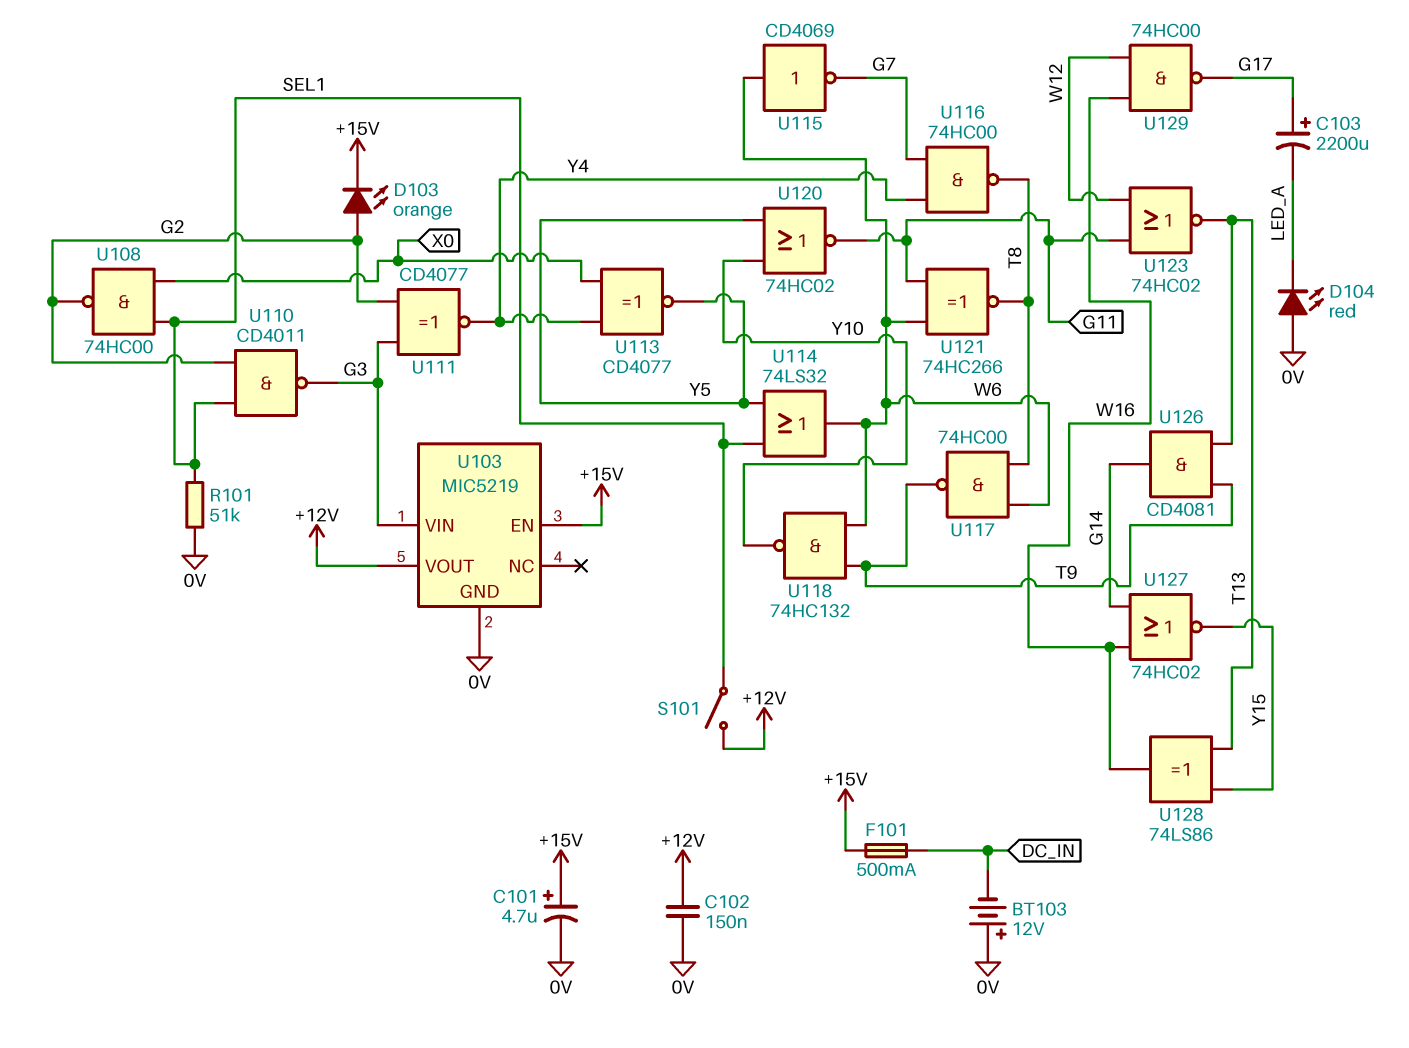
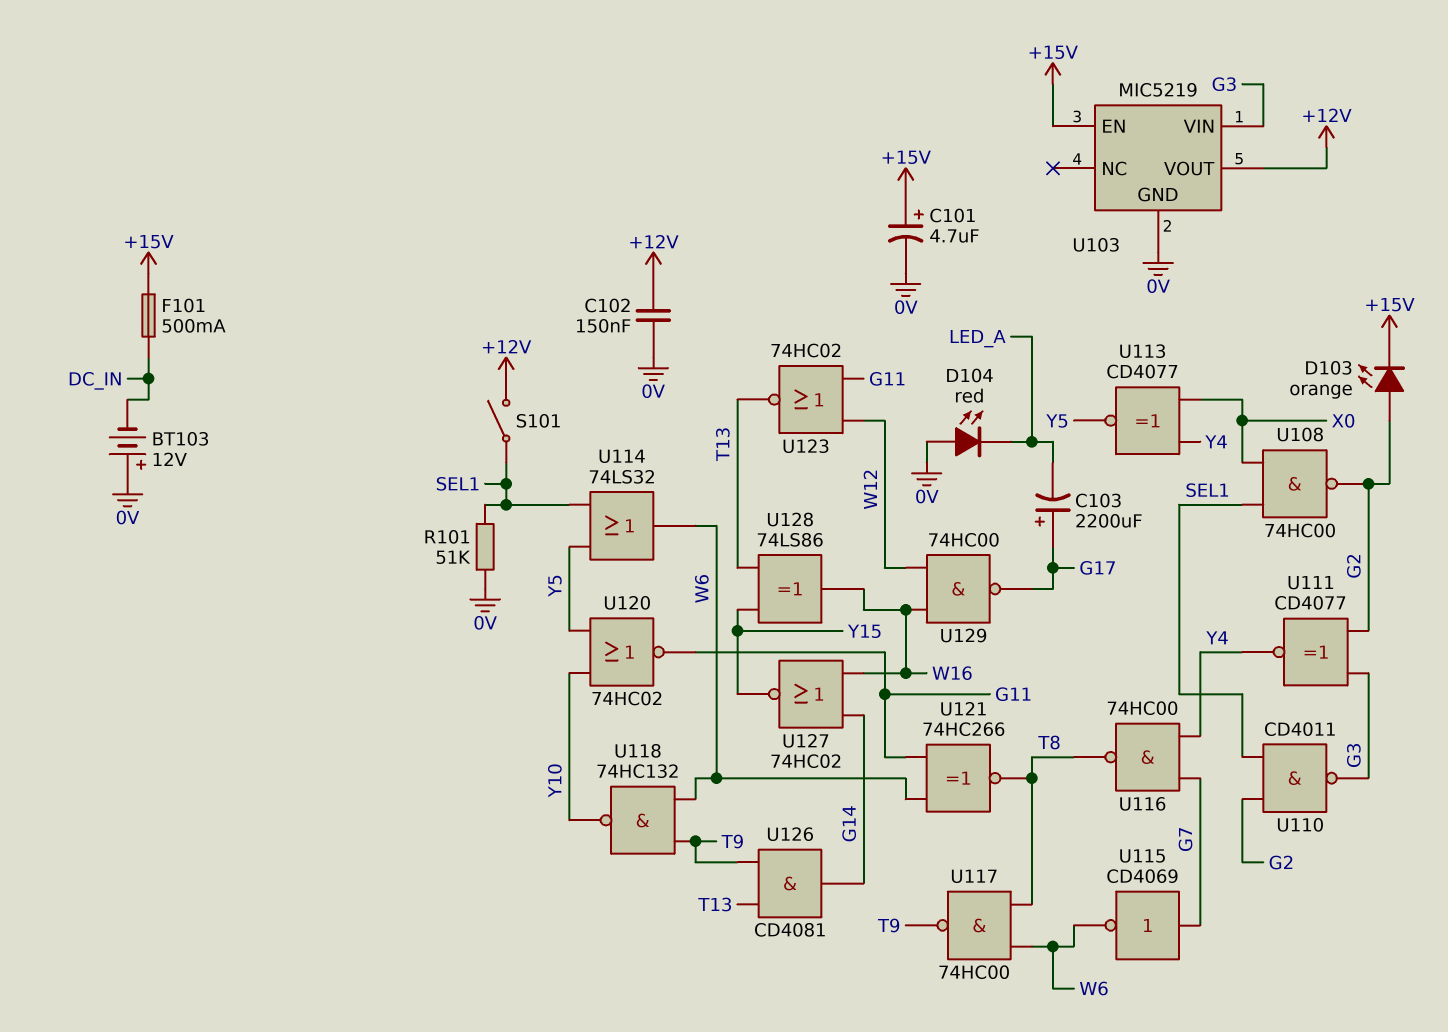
U115: NOT CD4069 (in W6, out G7) -> NOT CD4069 (in G7, out W6)

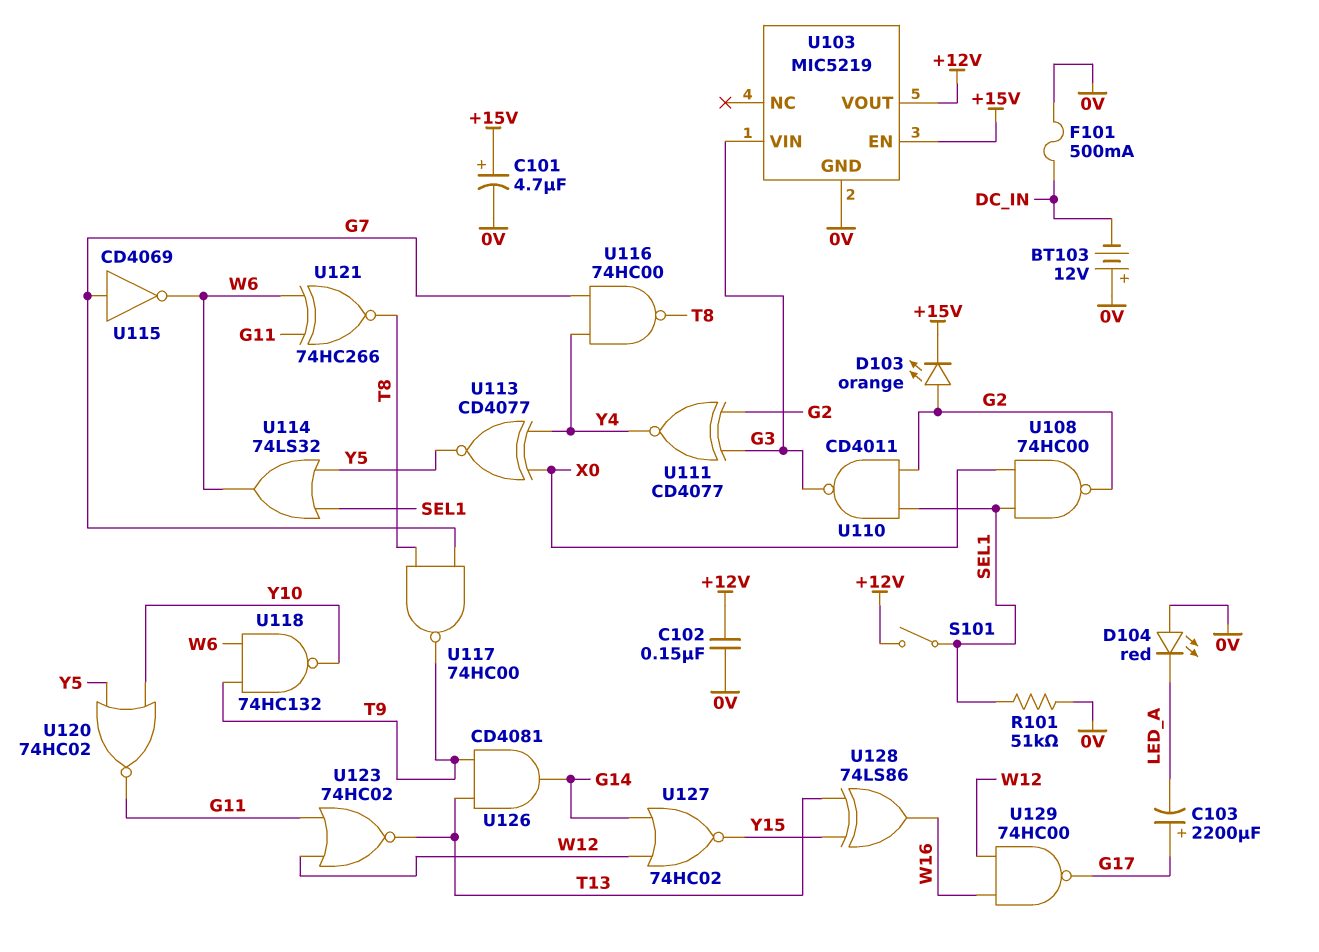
F101: 500mA (+15V, DC_IN) -> 500mA (0V, DC_IN)
U117: NAND 74HC00 (in T8, in W6, out T9) -> NAND 74HC00 (in G7, in T8, out T9)
U127: NOR 74HC02 (in G14, in W16, out Y15) -> NOR 74HC02 (in G14, in W12, out Y15)

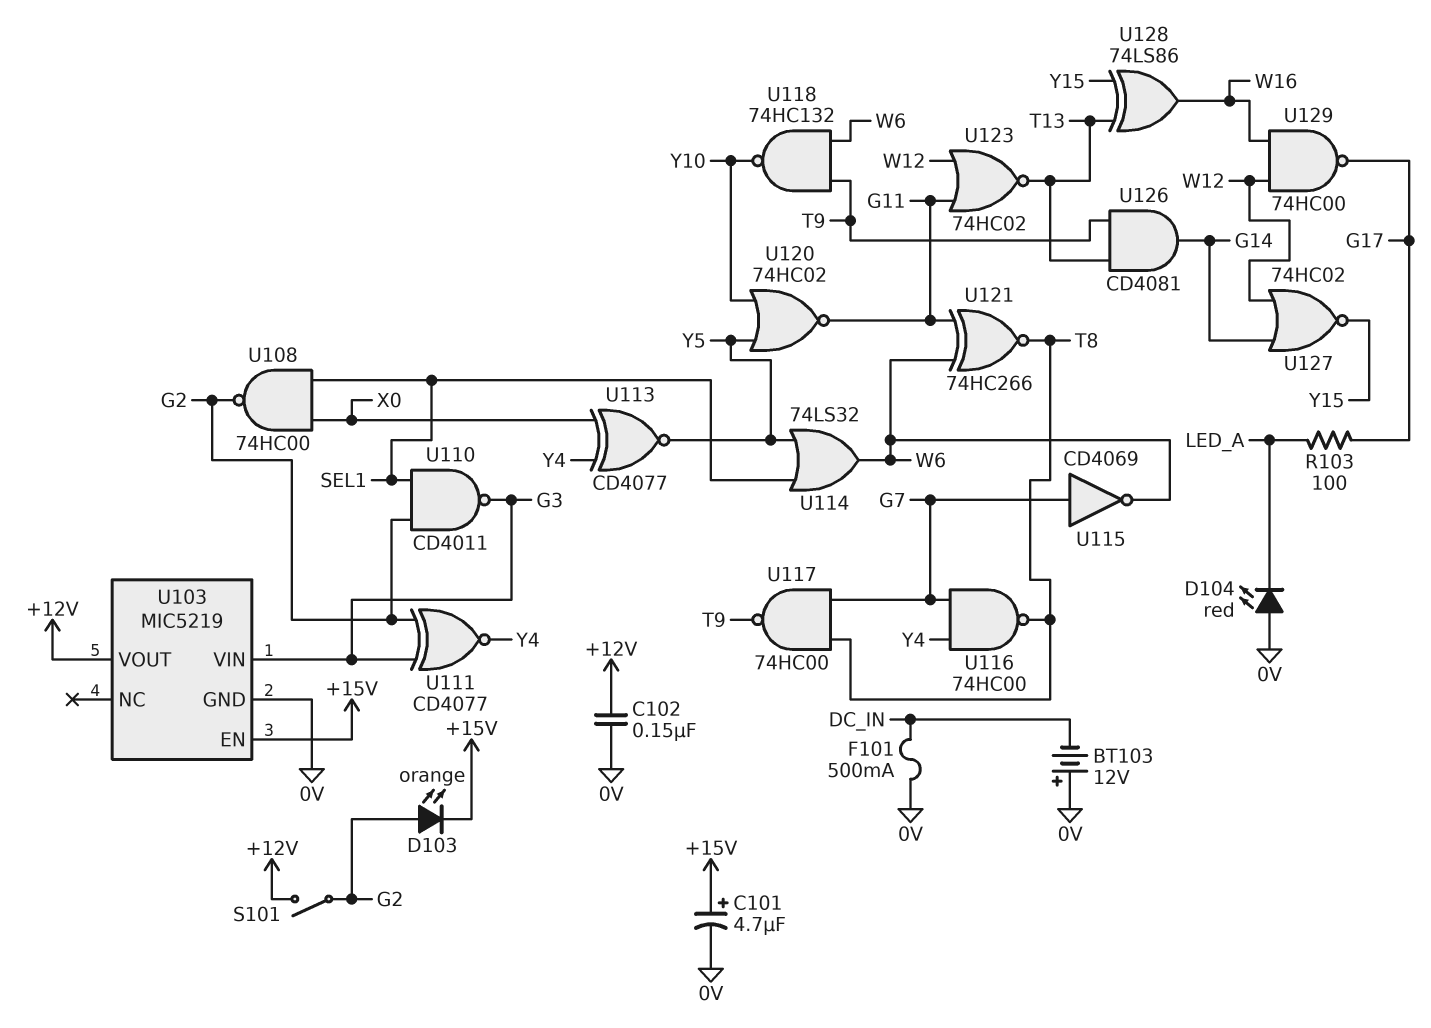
C103: 2200uF (plus G17, minus LED_A) -> none
R101: 51k (0V, SEL1) -> none
R103: none -> 100 (G17, LED_A)
S101: switch (+12V, SEL1) -> switch (+12V, G2)

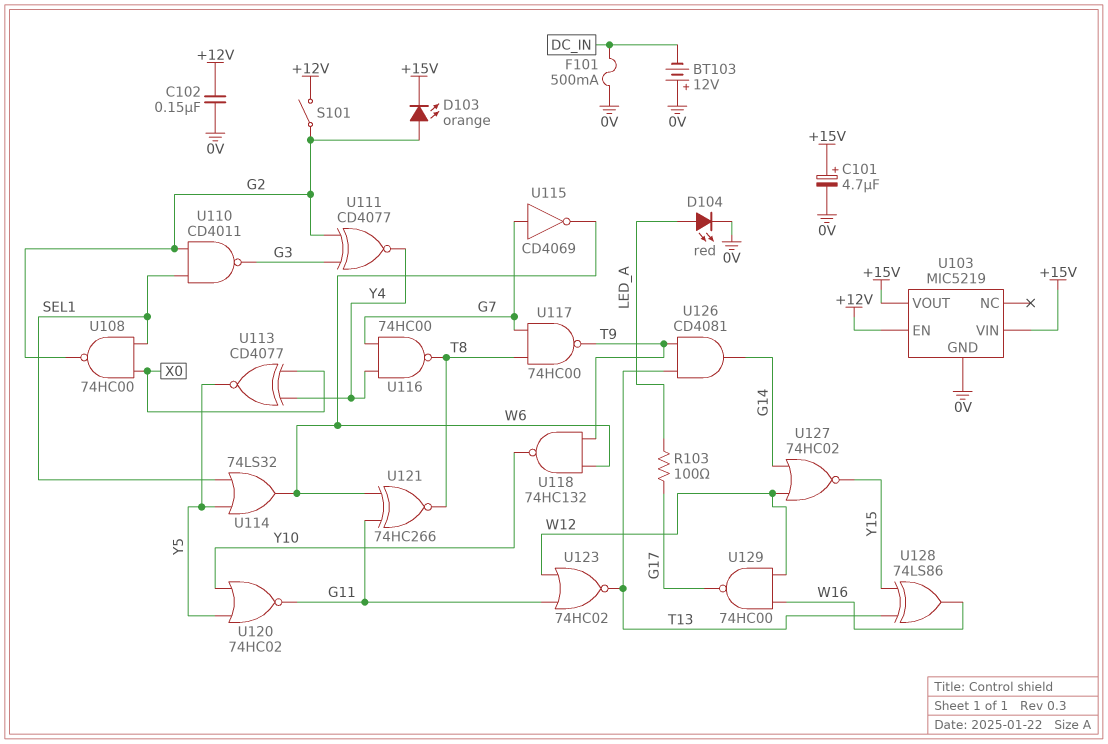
D104: LED red (A 0V, K LED_A) -> LED red (A LED_A, K 0V)
U103 pin EN: +15V -> +12V
U103 pin VIN: G3 -> +15V
U103 pin VOUT: +12V -> +15V

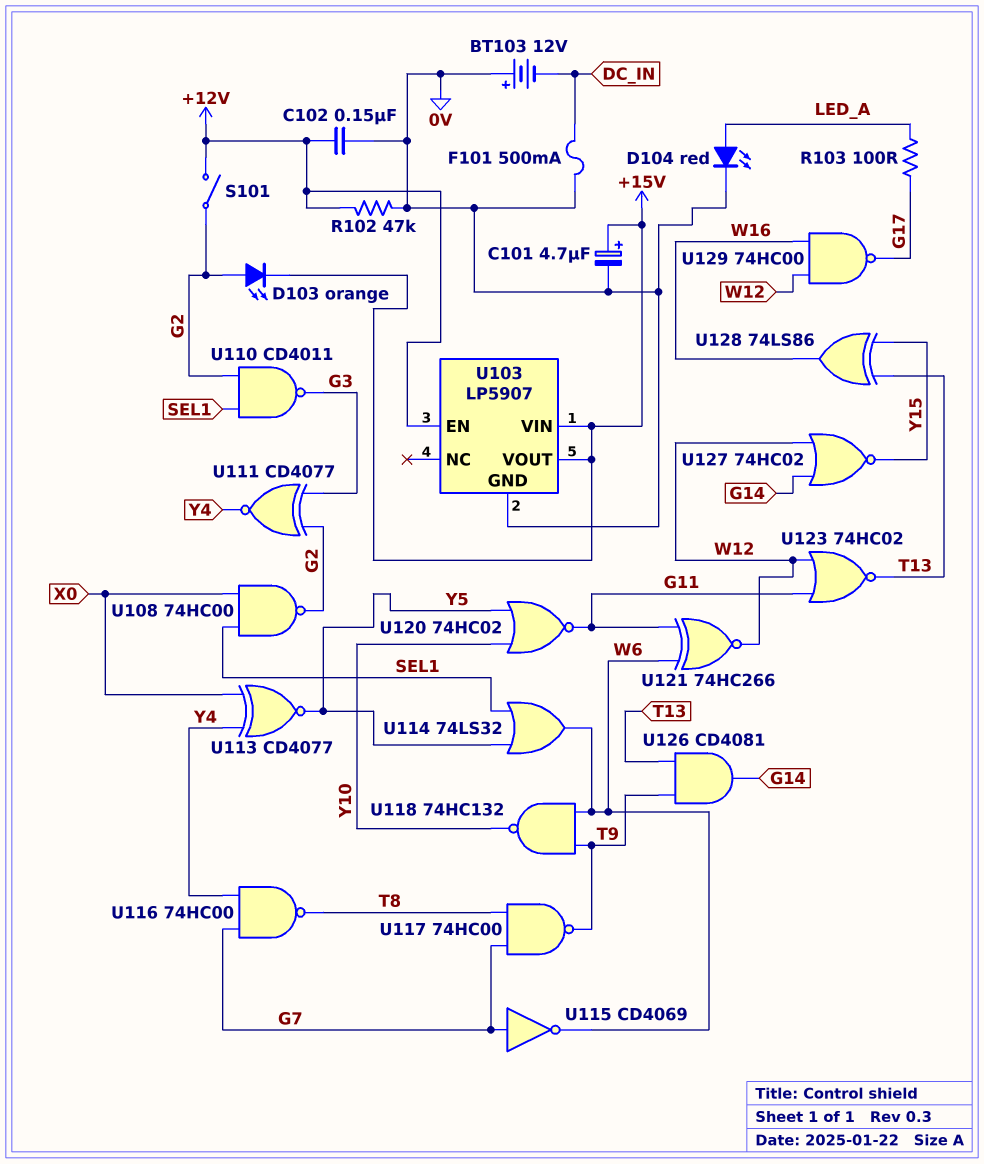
R102: none -> 47k (+12V, 0V)
U103: MIC5219 -> LP5907
U121: XNOR 74HC266 (in G11, in W6, out T8) -> XNOR 74HC266 (in G11, in W6, out W12)

